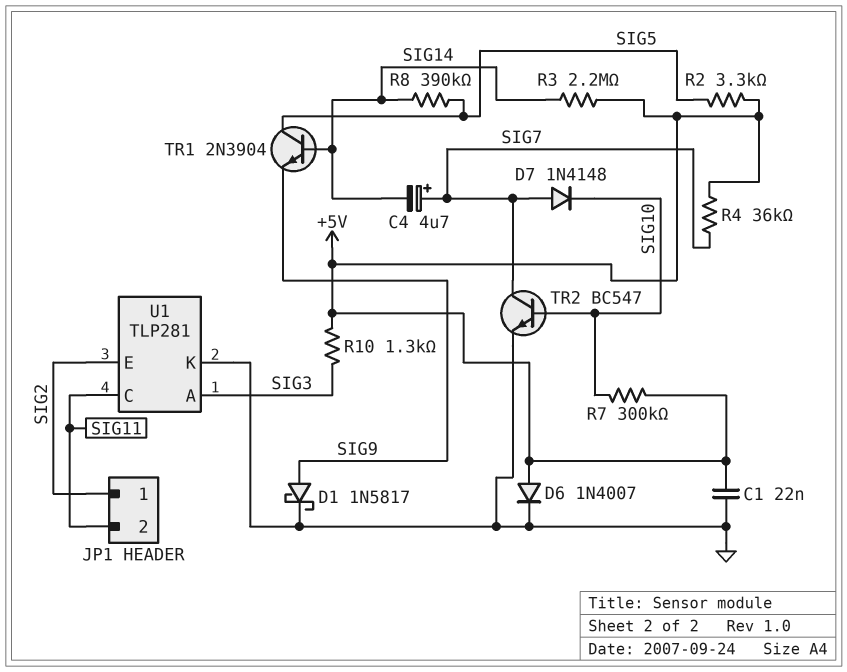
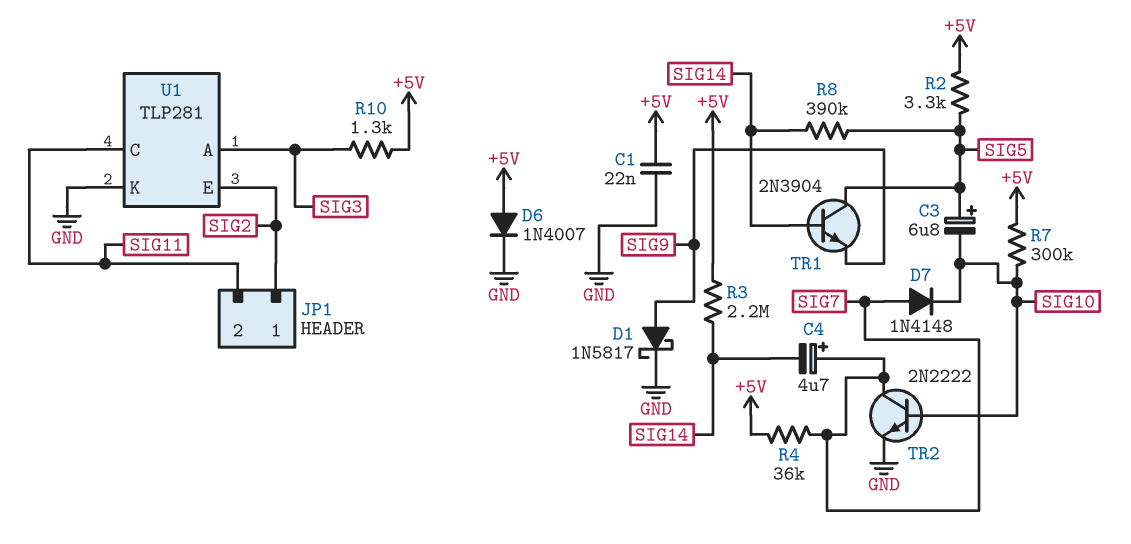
C3: none -> 6.8uF (plus SIG5, minus SIG10)
TR2: NPN BC547 (B SIG10, C SIG7, E GND) -> NPN 2N2222 (B SIG10, C SIG7, E GND)

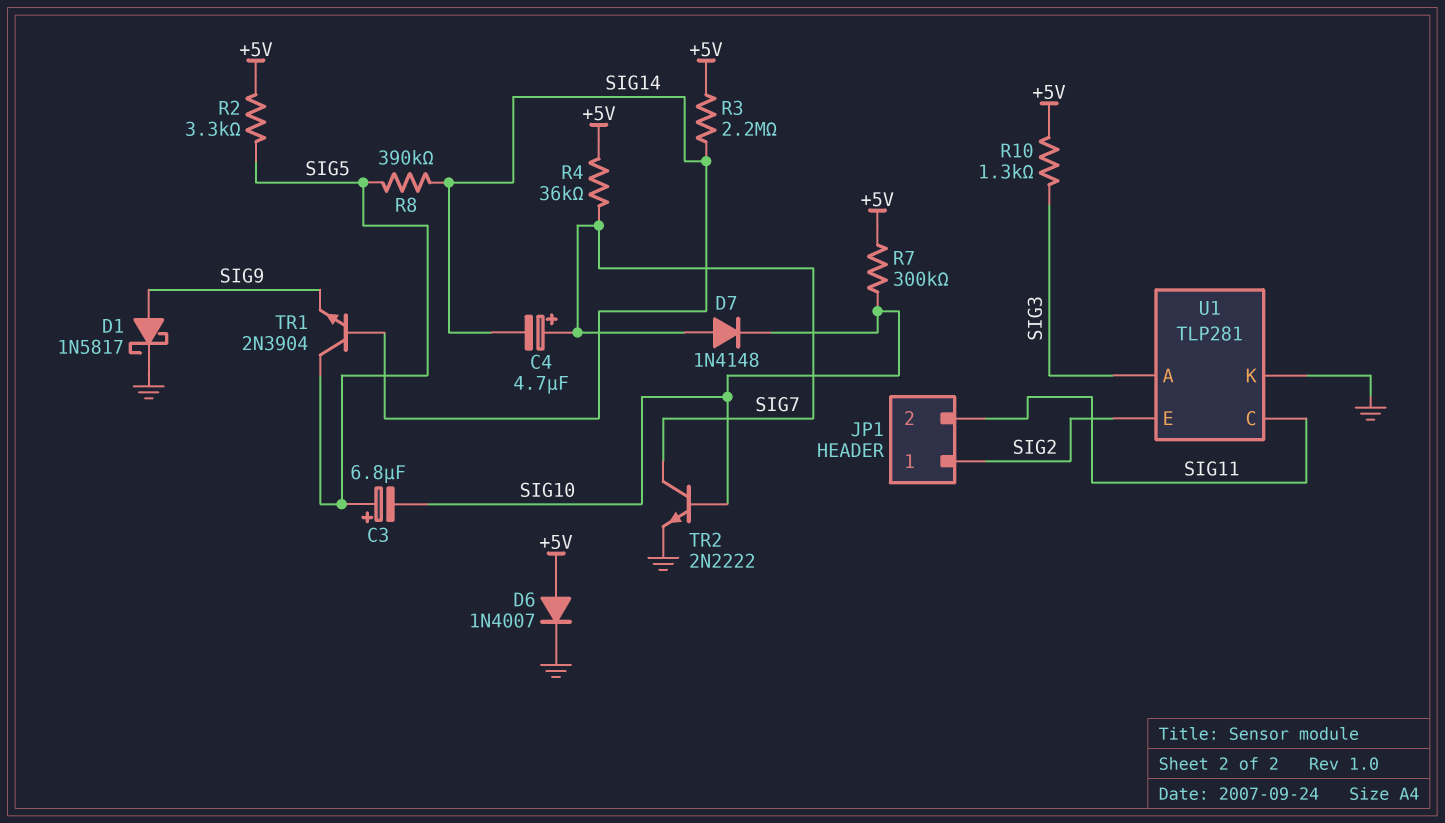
C1: 22nF (+5V, GND) -> none

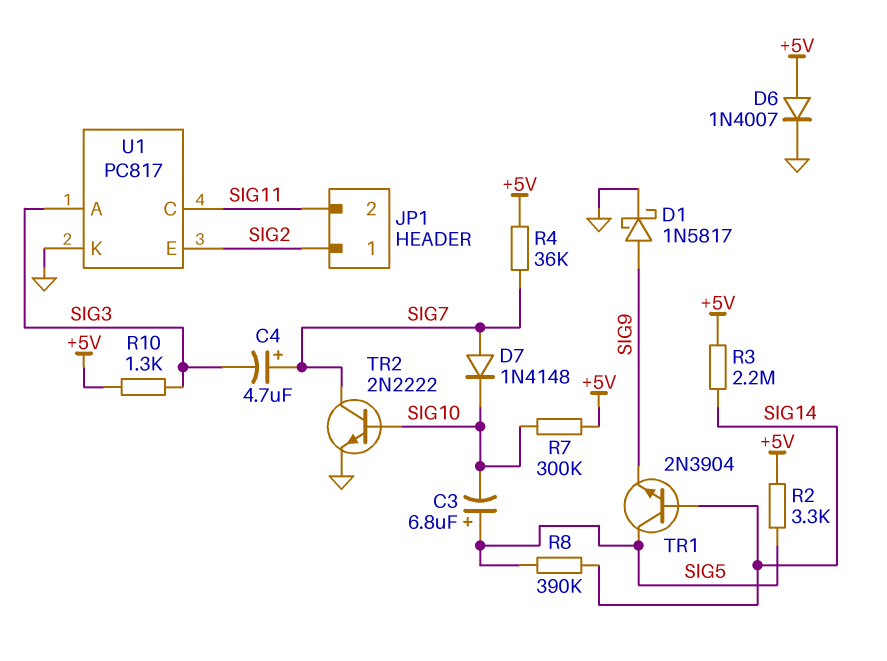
C4: 4.7uF (plus SIG7, minus SIG14) -> 4.7uF (plus SIG7, minus SIG3)
U1: TLP281 -> PC817

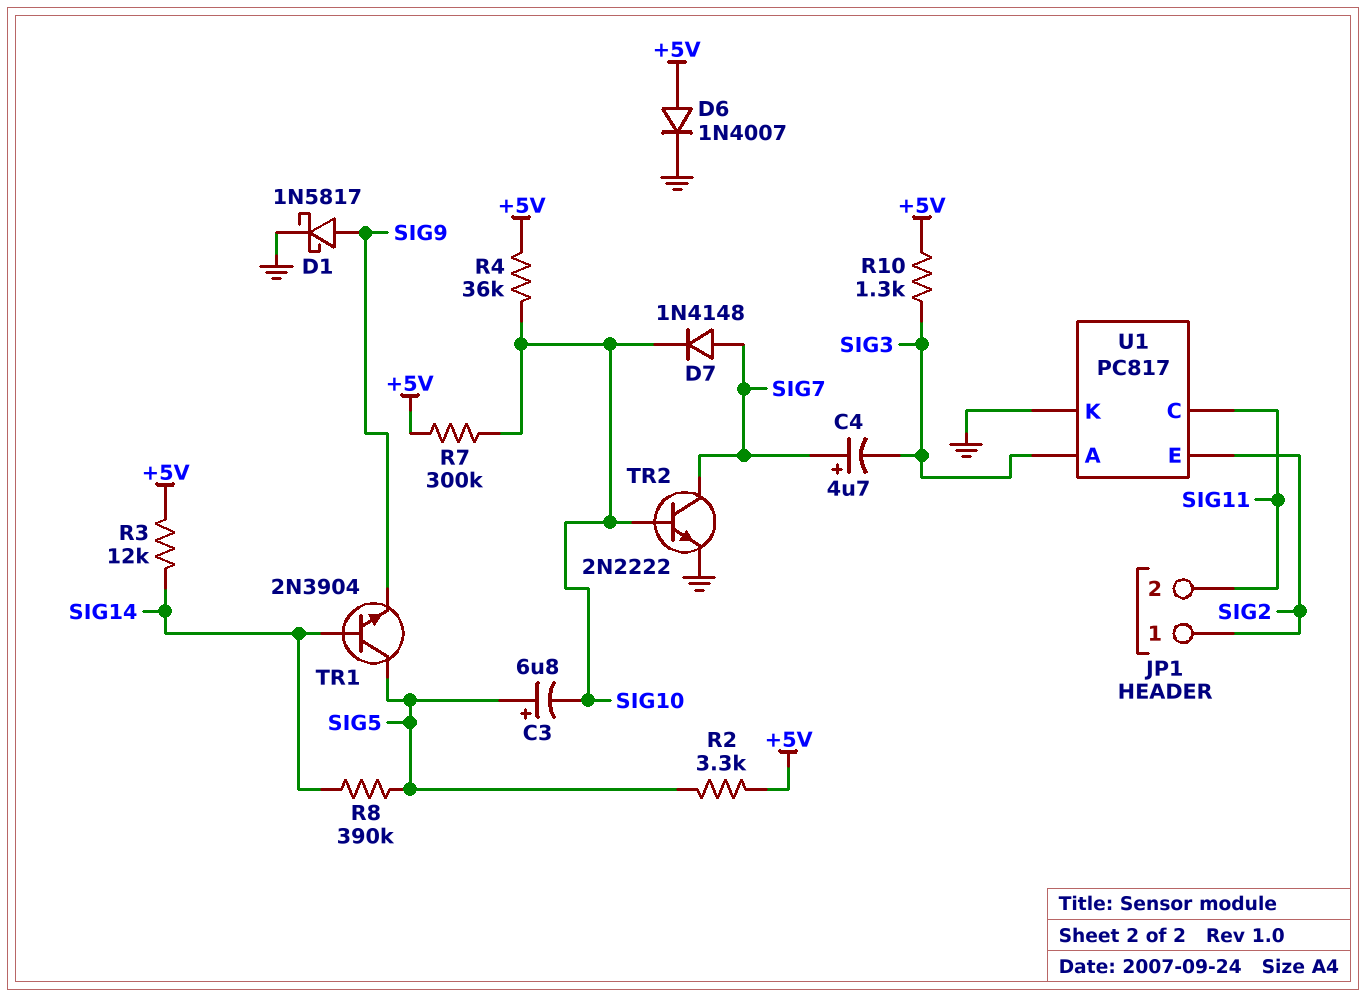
R3: 2.2M (+5V, SIG14) -> 12k (+5V, SIG14)
R4: 36k (+5V, SIG7) -> 36k (+5V, SIG10)

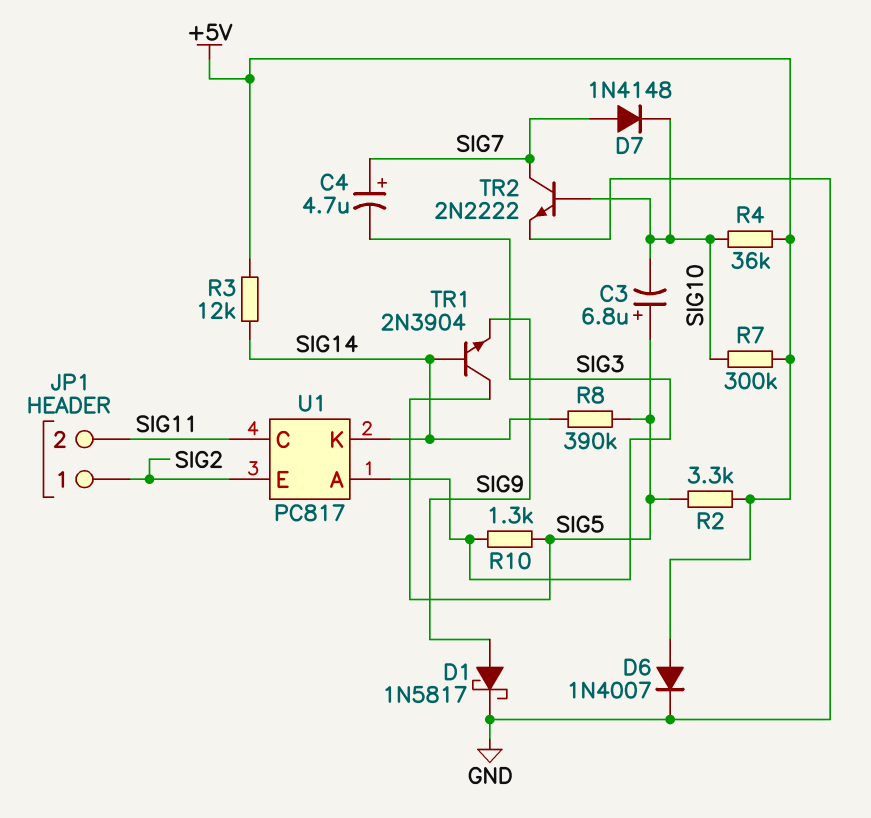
R10: 1.3k (+5V, SIG3) -> 1.3k (SIG3, SIG5)
U1 pin K: GND -> SIG14

